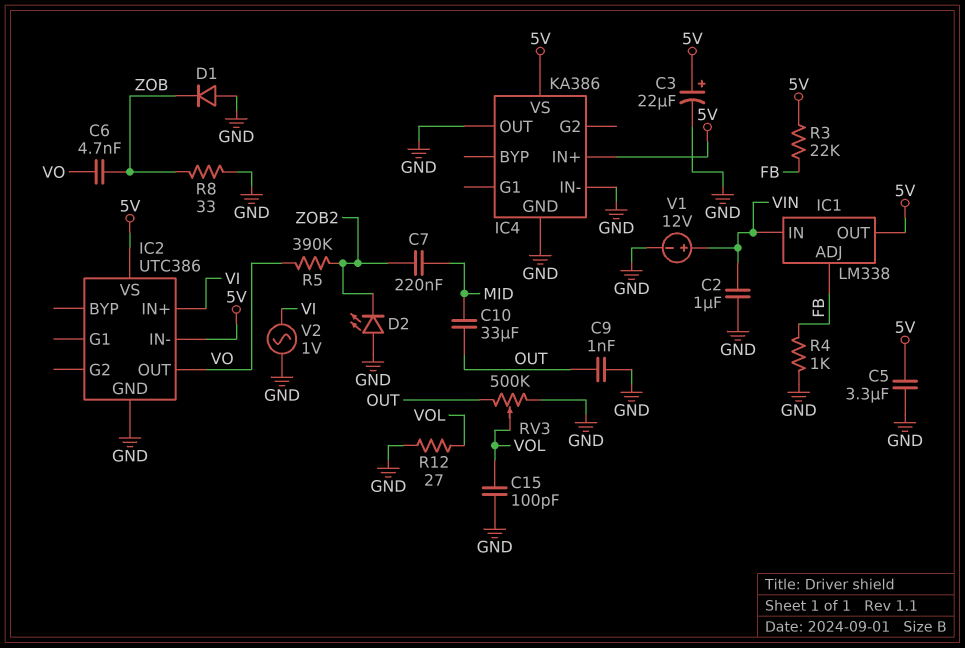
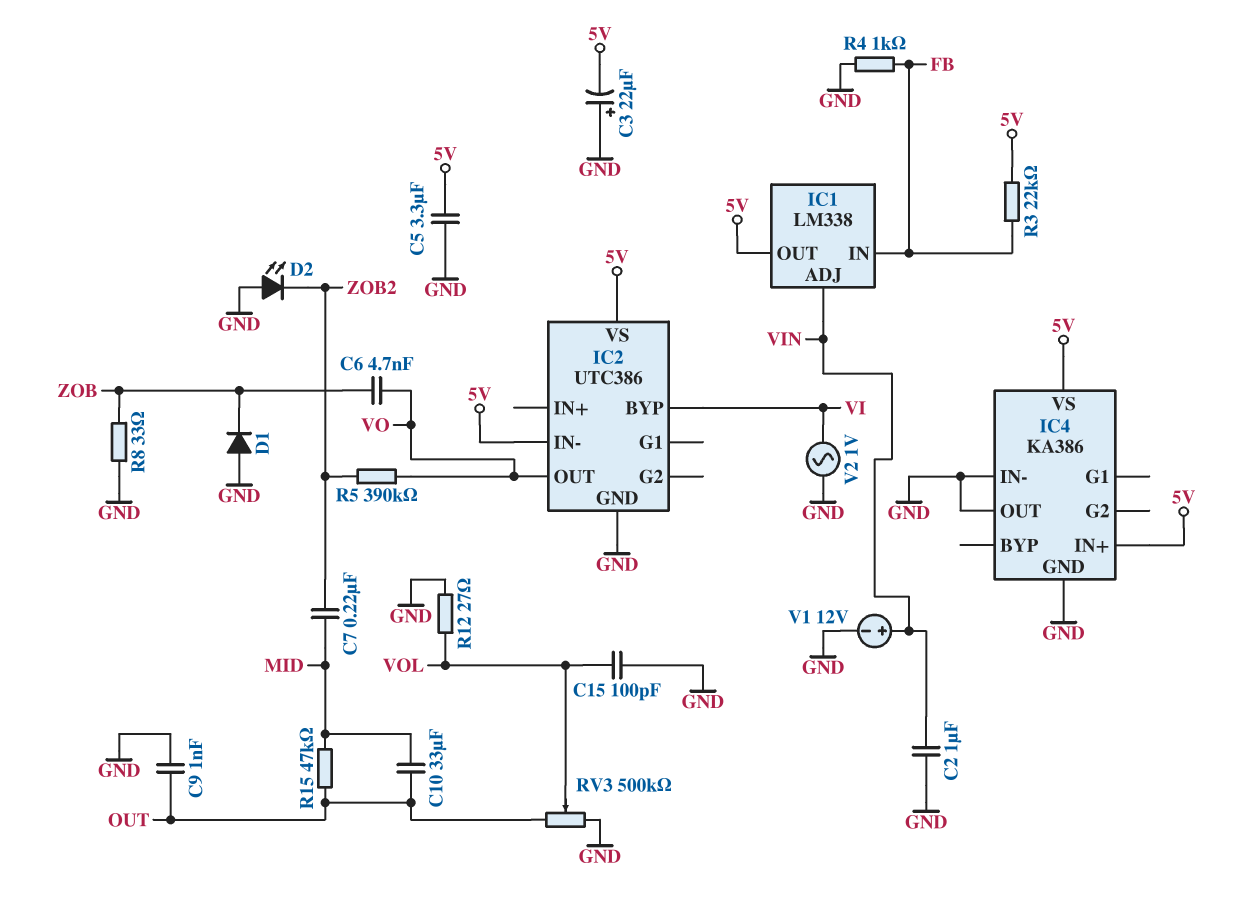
C3: 22uF (plus 5V, minus GND) -> 22uF (plus GND, minus 5V)
IC1 pin ADJ: FB -> VIN
IC1 pin IN: VIN -> FB
IC2 pin BYP: none -> VI
IC2 pin IN+: VI -> none
R15: none -> 47k (MID, OUT)

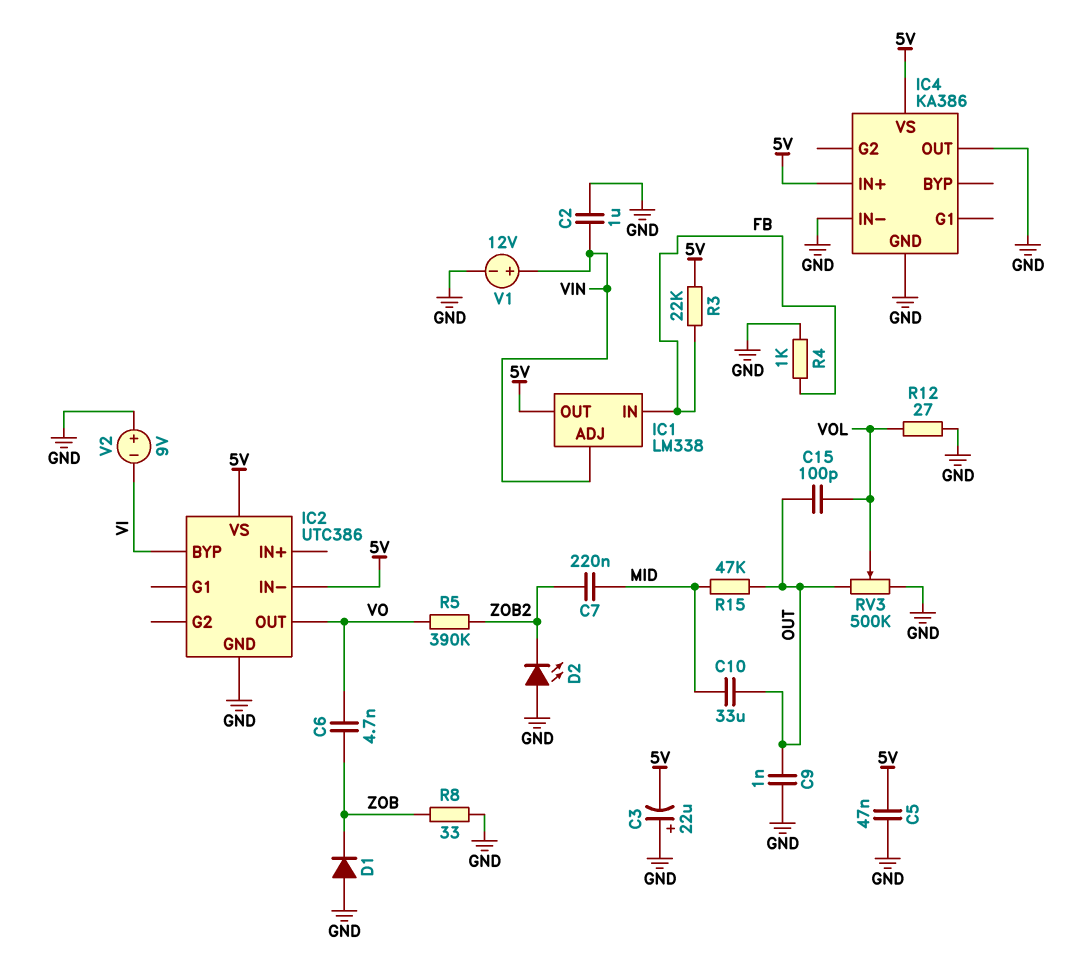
C5: 3.3uF (5V, GND) -> 47nF (5V, GND)
C15: 100pF (GND, VOL) -> 100pF (OUT, VOL)
V2: AC 1V (GND, VI) -> 9V (plus GND, minus VI)

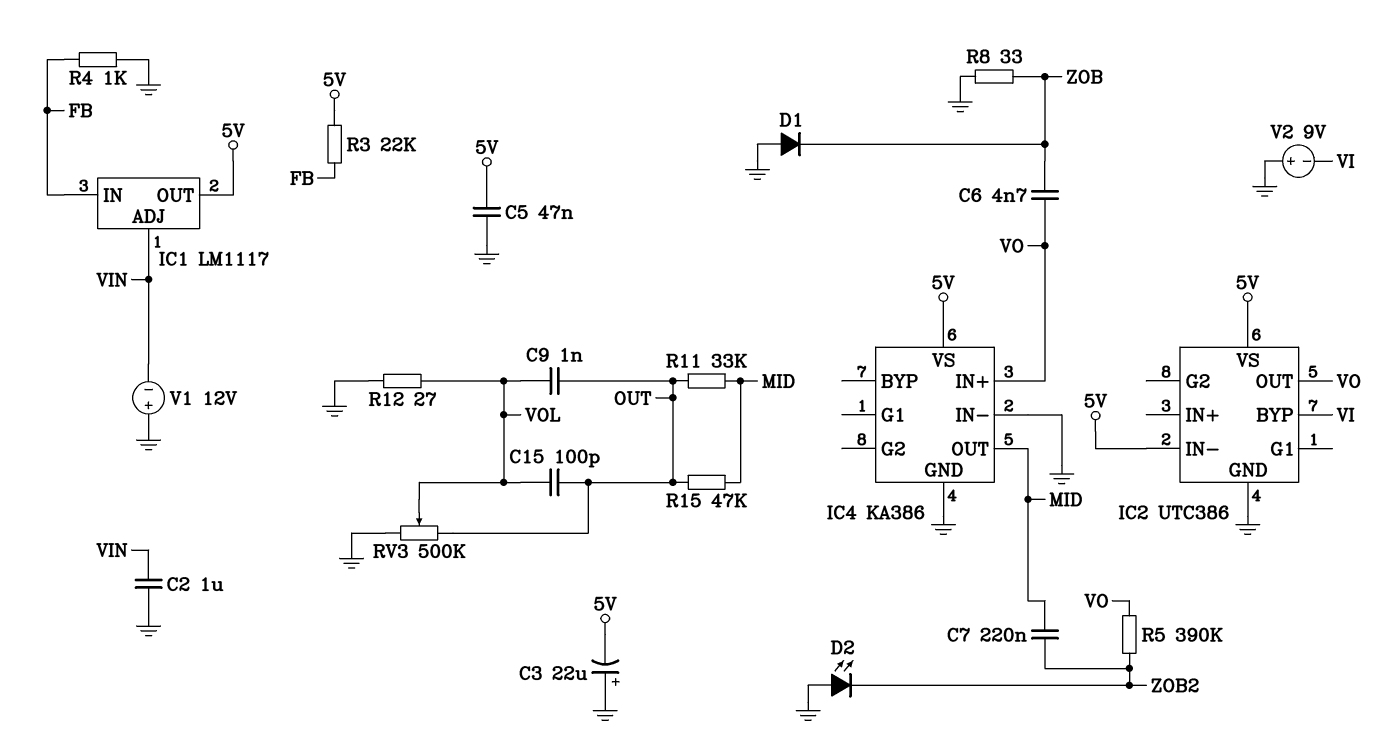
C9: 1nF (GND, OUT) -> 1nF (OUT, VOL)
C10: 33uF (MID, OUT) -> none
IC1: LM338 -> LM1117
IC4 pin IN+: 5V -> VO
IC4 pin OUT: GND -> MID
R11: none -> 33k (MID, OUT)
V1: 12V (plus VIN, minus GND) -> 12V (plus GND, minus VIN)

